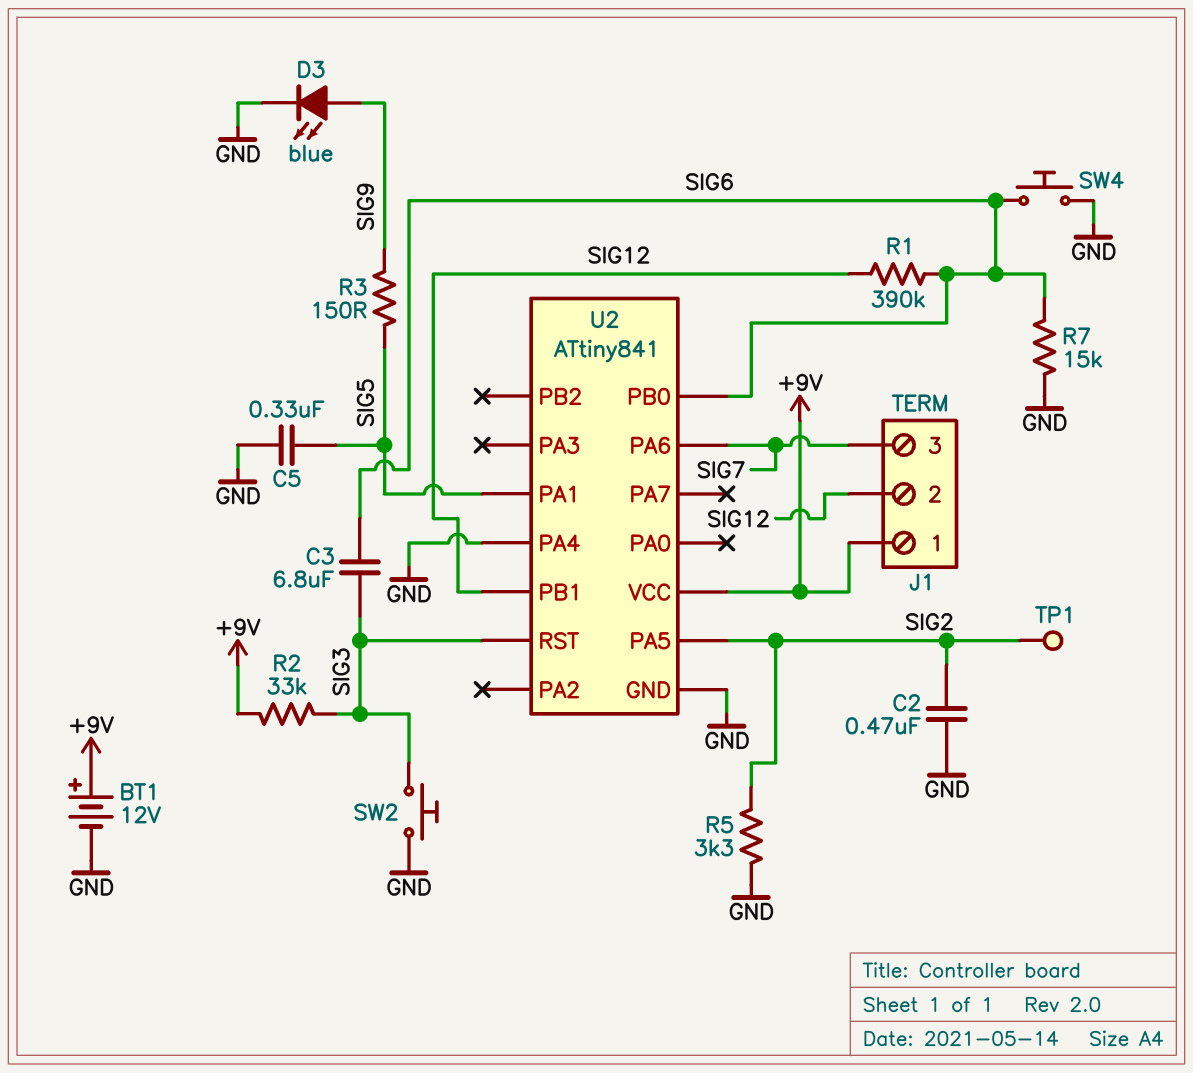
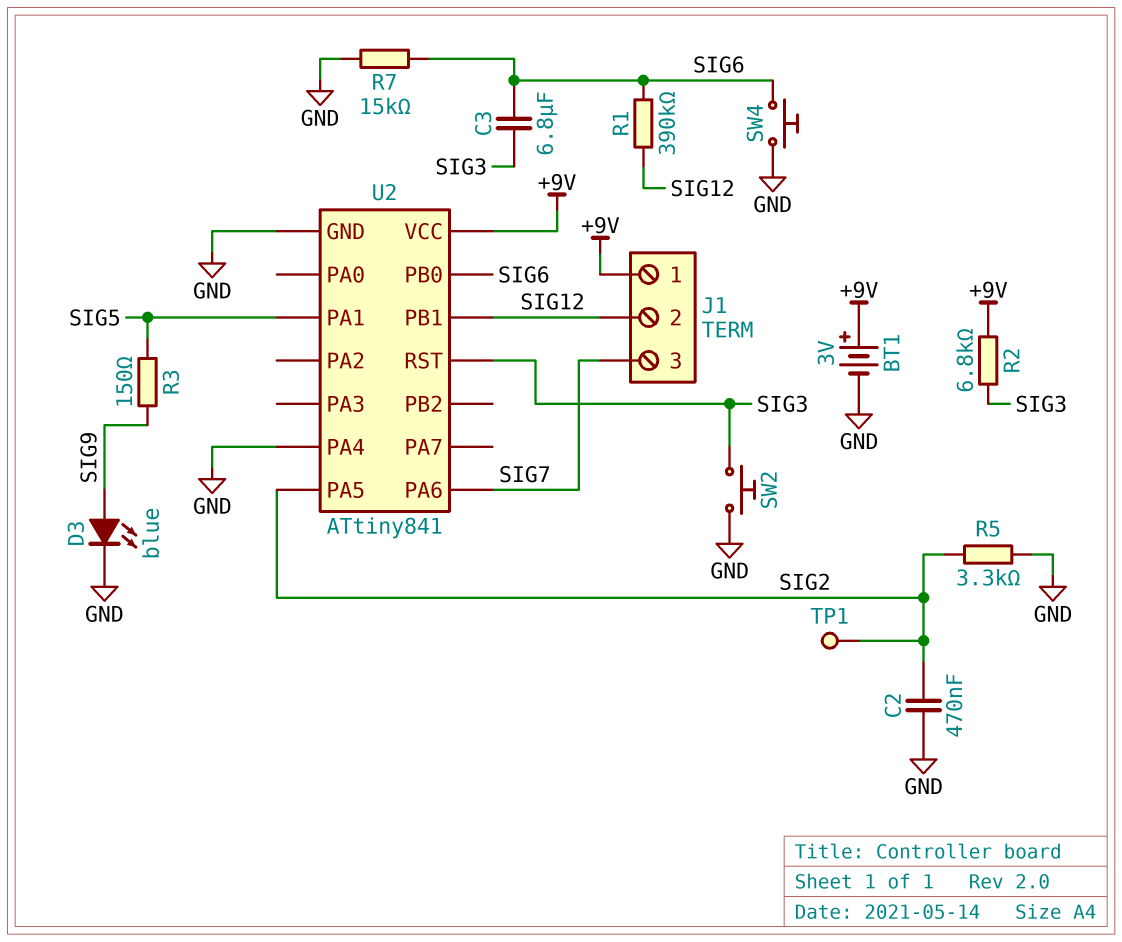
BT1: 12V (plus +9V, minus GND) -> 3V (plus +9V, minus GND)
C5: 330nF (GND, SIG5) -> none
R2: 33k (+9V, SIG3) -> 6.8k (+9V, SIG3)

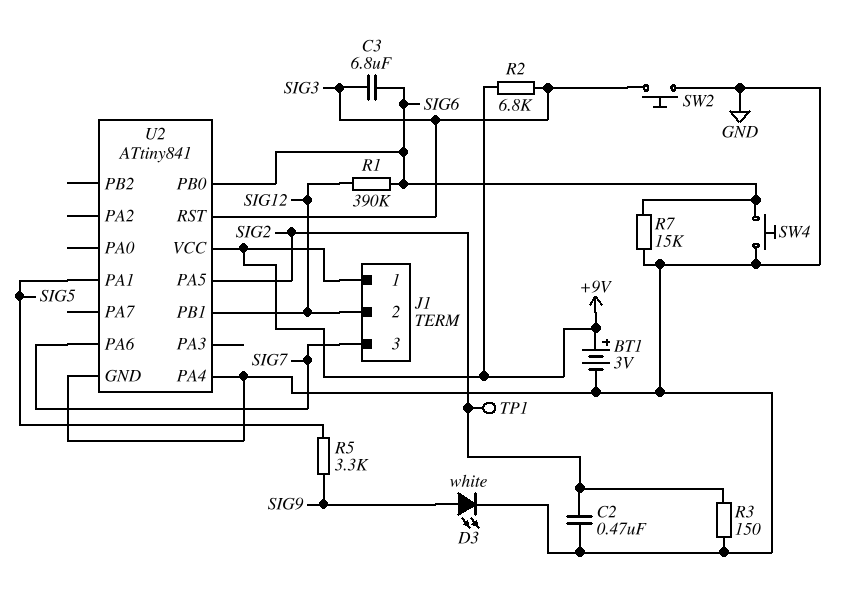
D3: LED blue (A SIG9, K GND) -> LED white (A SIG9, K GND)
R3: 150 (SIG5, SIG9) -> 150 (GND, SIG2)
R5: 3.3k (GND, SIG2) -> 3.3k (SIG5, SIG9)

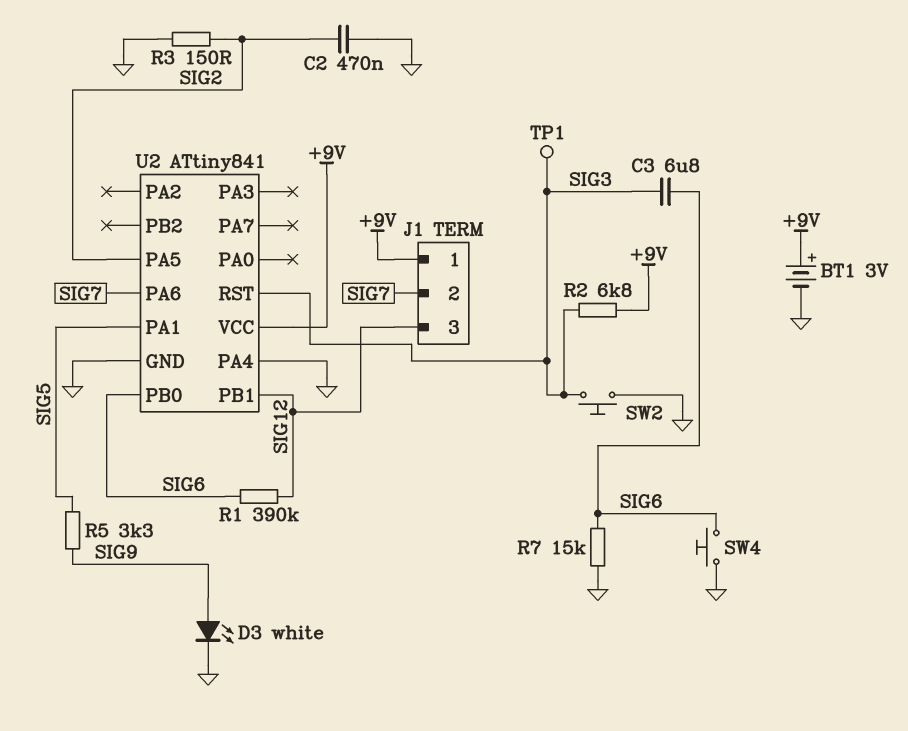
J1 pin 2: SIG12 -> SIG7
J1 pin 3: SIG7 -> SIG12
TP1: test point (SIG2) -> test point (SIG3)

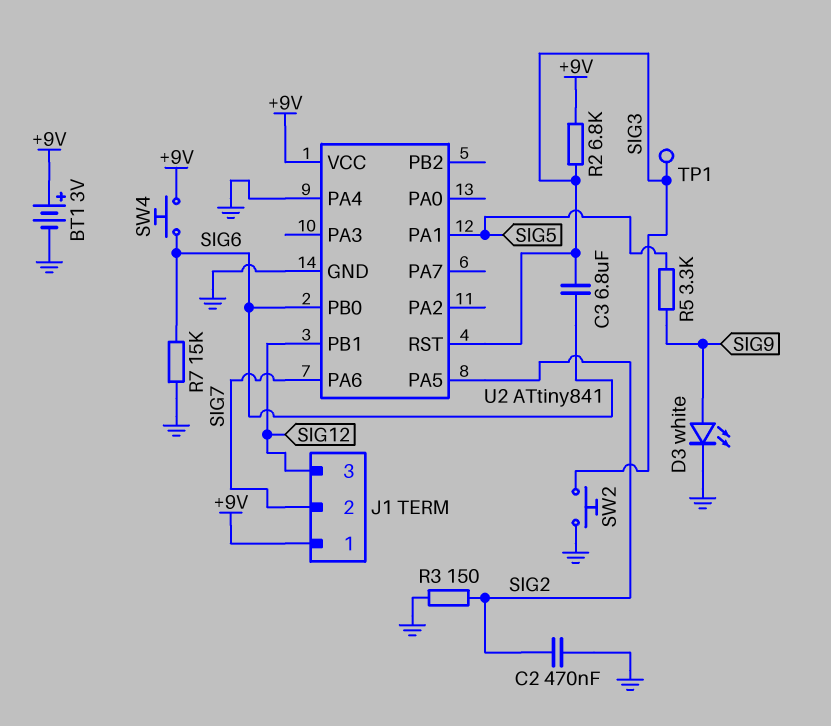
R1: 390k (SIG6, SIG12) -> none
SW4: button (GND, SIG6) -> button (+9V, SIG6)

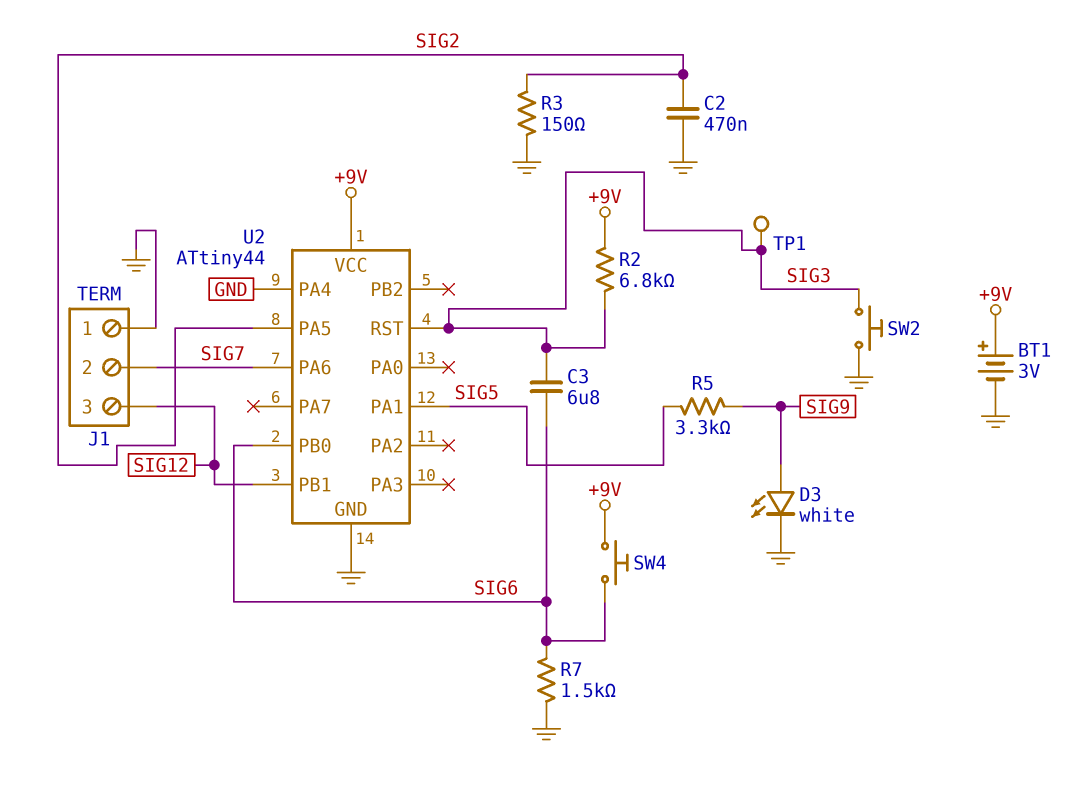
J1 pin 1: +9V -> GND
R7: 15k (GND, SIG6) -> 1.5k (GND, SIG6)
U2: ATtiny841 -> ATtiny44

